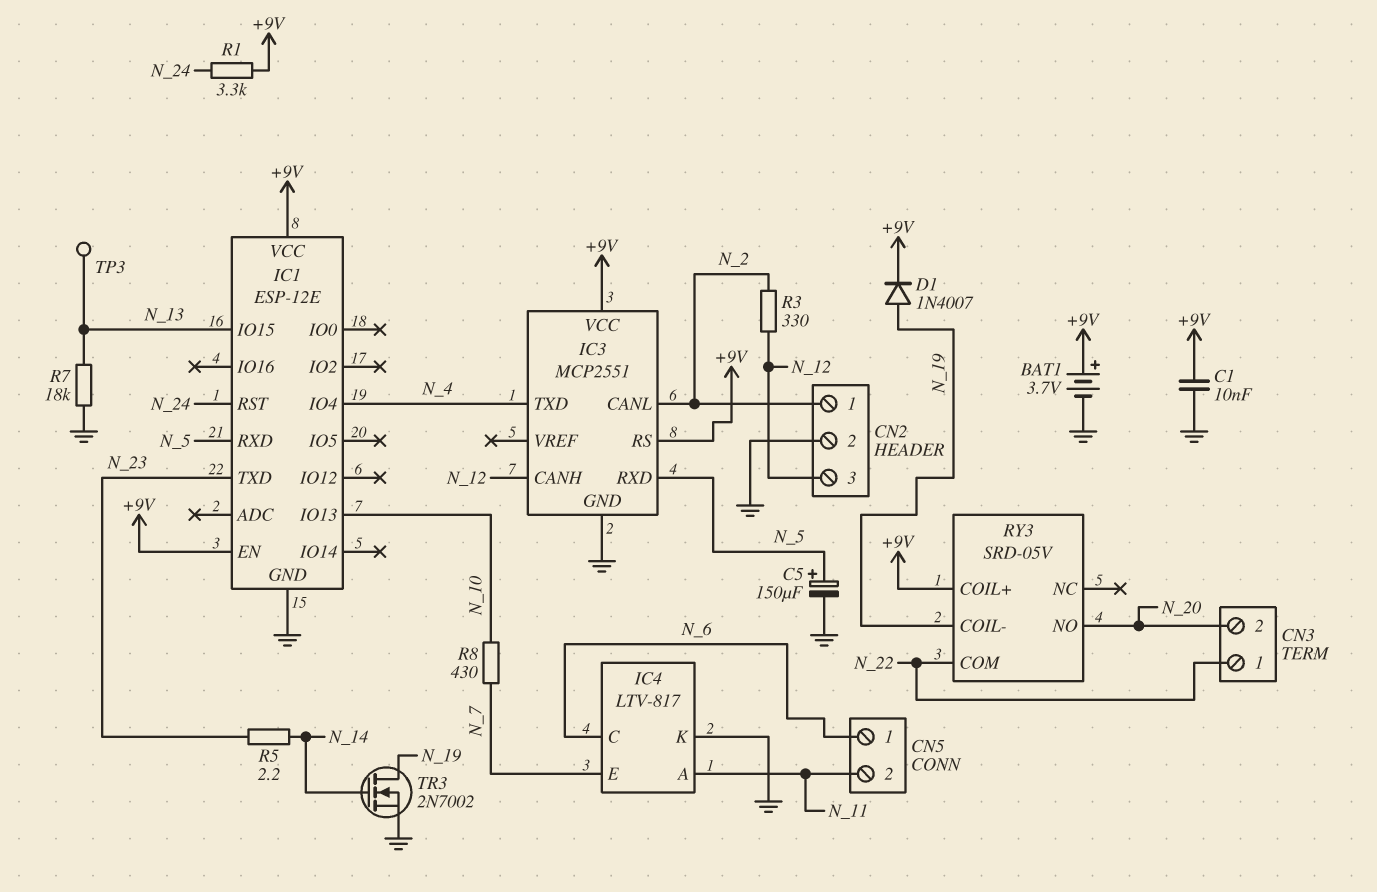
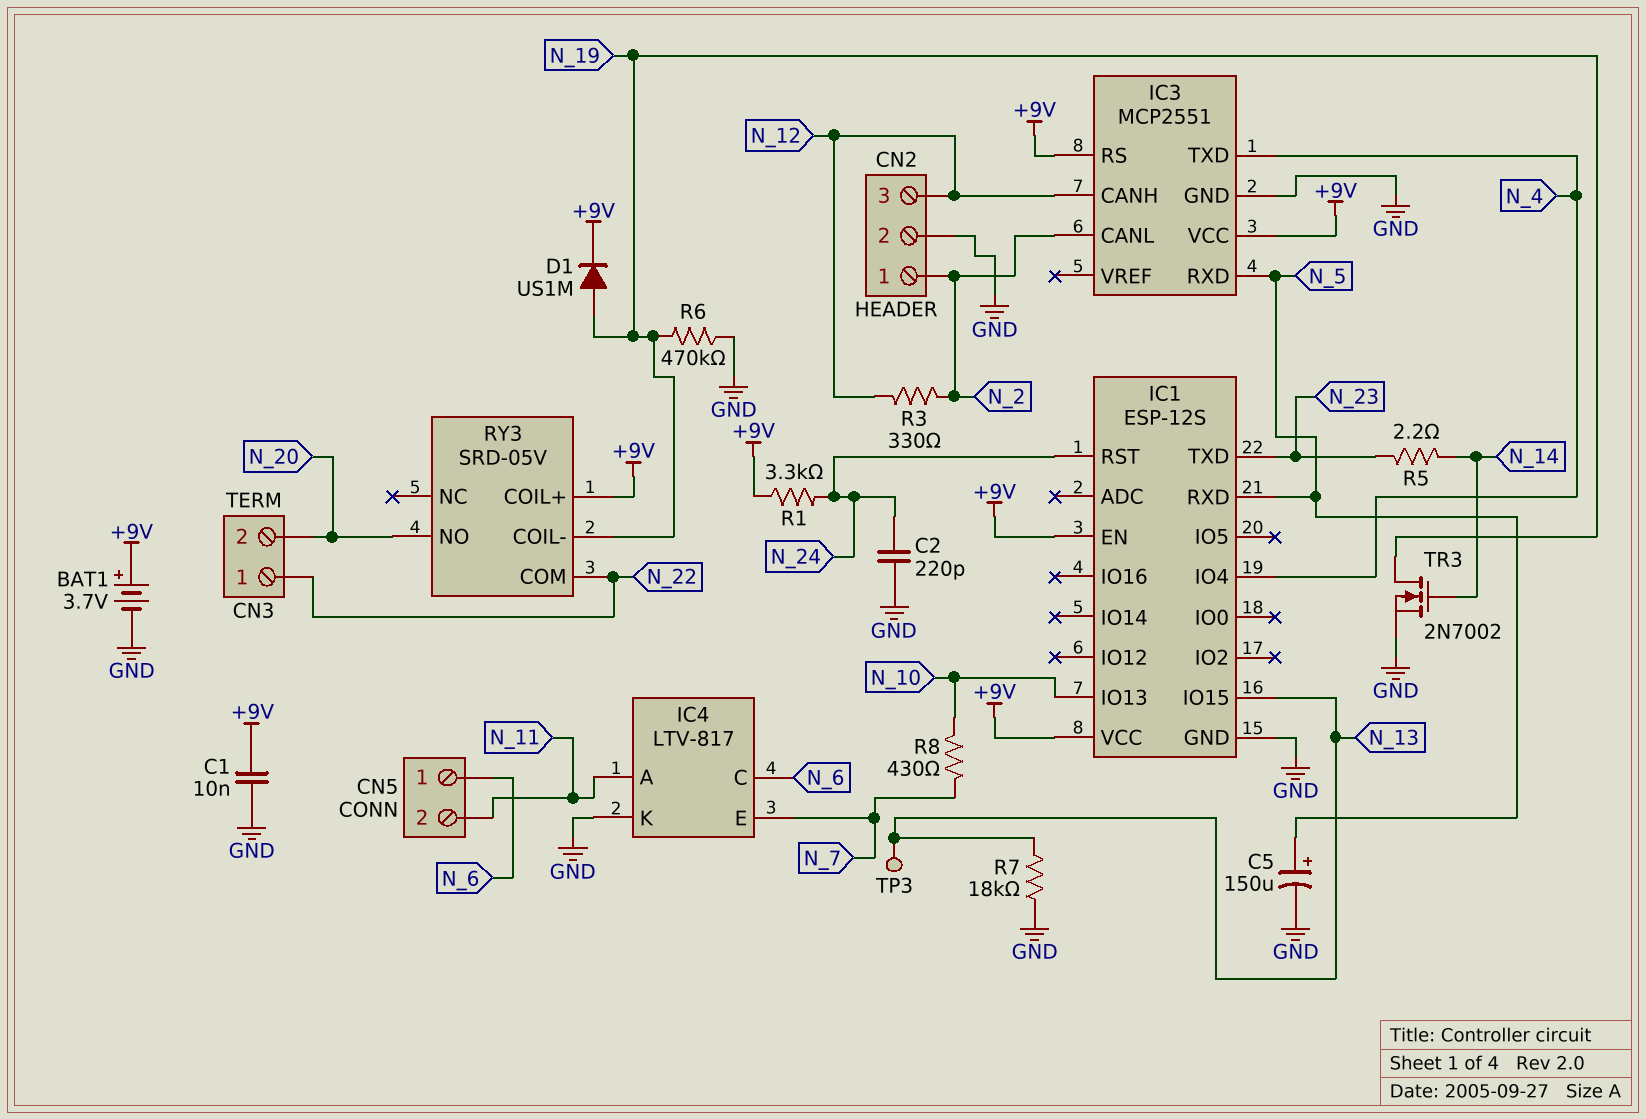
C2: none -> 220pF (GND, N_24)
D1: diode 1N4007 (A N_19, K +9V) -> diode US1M (A N_19, K +9V)
IC1: ESP-12E -> ESP-12S
R6: none -> 470k (GND, N_19)

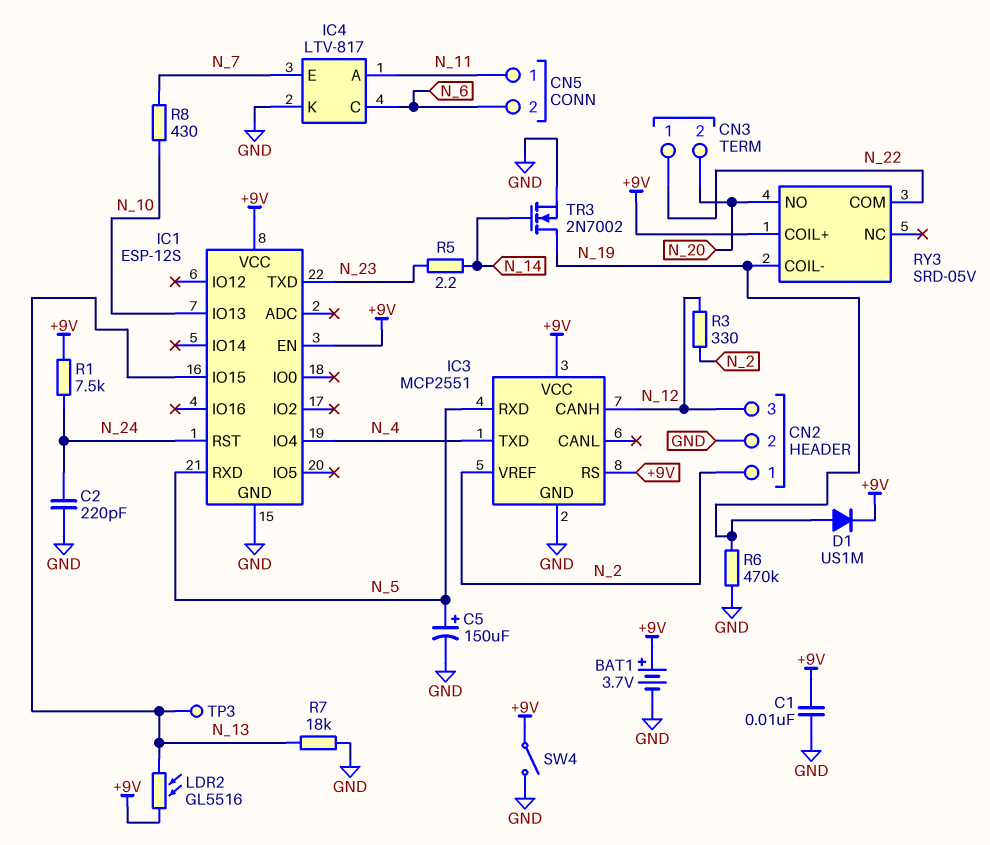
CN5 pin 1: N_6 -> N_11
CN5 pin 2: N_11 -> N_6
IC3 pin CANL: N_2 -> none
IC3 pin VREF: none -> N_2
LDR2: none -> GL5516 (+9V, N_13)
R1: 3.3k (+9V, N_24) -> 7.5k (+9V, N_24)
SW4: none -> switch (+9V, GND)

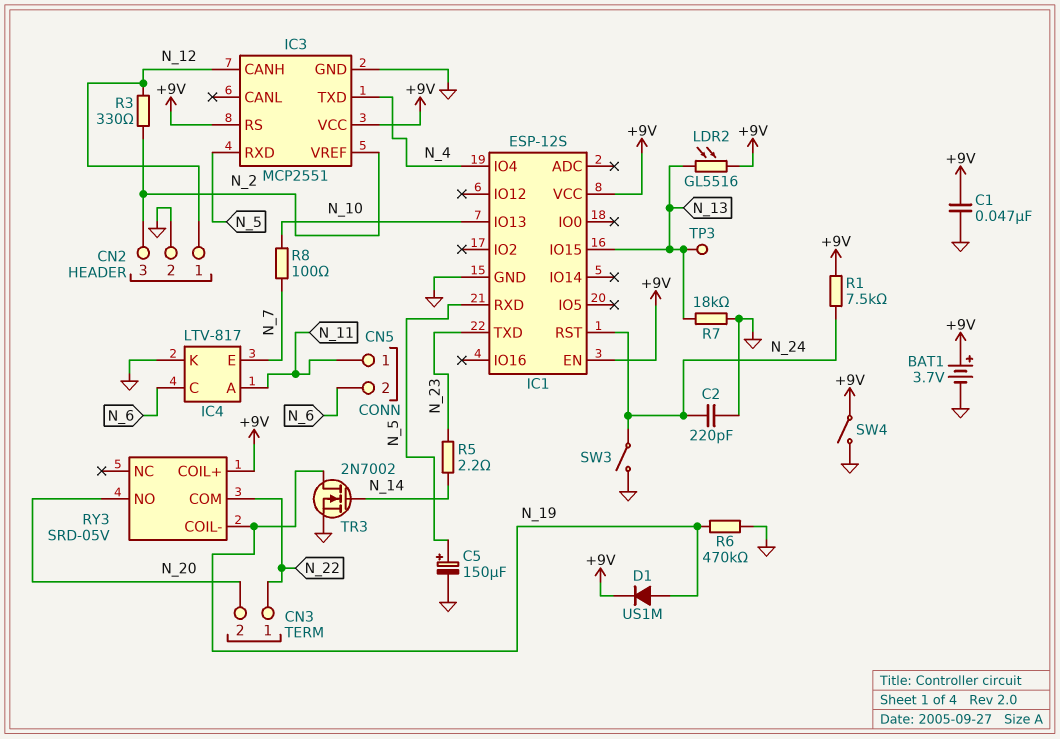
C1: 10nF (+9V, GND) -> 47nF (+9V, GND)
CN2 pin 1: N_2 -> N_12
CN2 pin 3: N_12 -> N_2
R8: 430 (N_7, N_10) -> 100 (N_7, N_10)
SW3: none -> switch (GND, N_24)

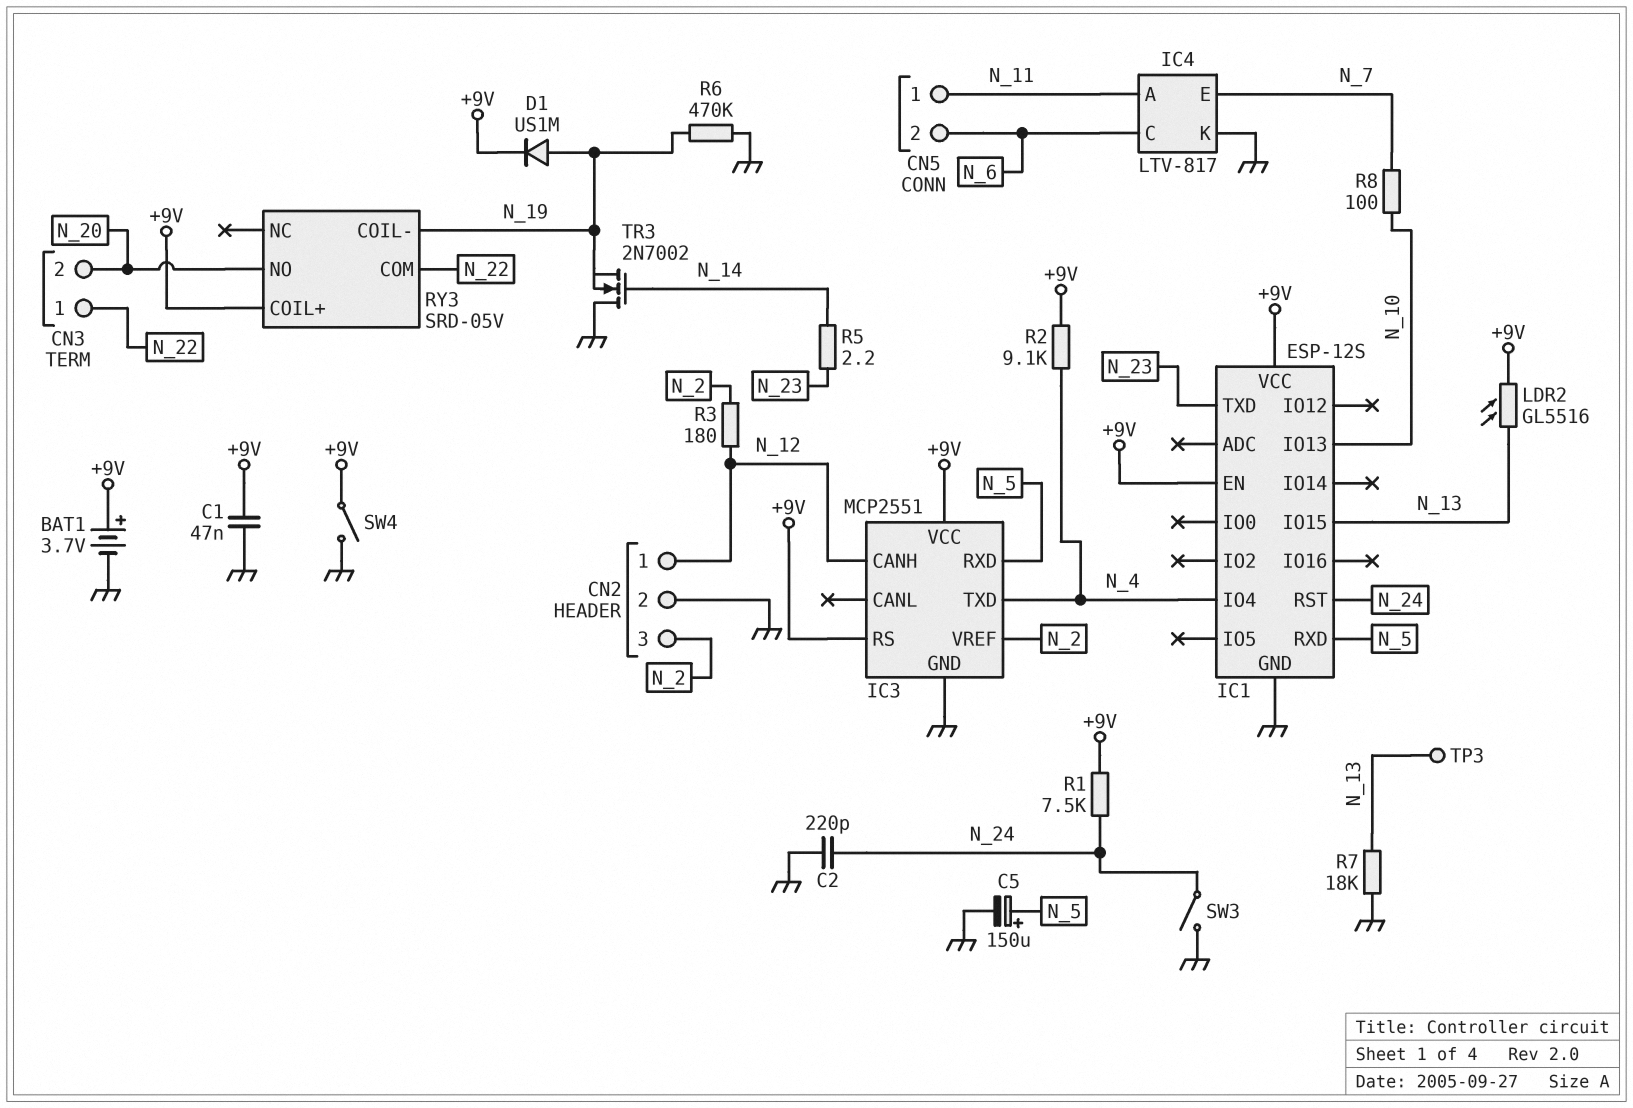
R2: none -> 9.1k (+9V, N_4)
R3: 330 (N_2, N_12) -> 180 (N_2, N_12)
TR3: NMOS 2N7002 (G N_14, D N_19, S GND) -> NMOS 2N7002 (G N_14, D GND, S N_19)

